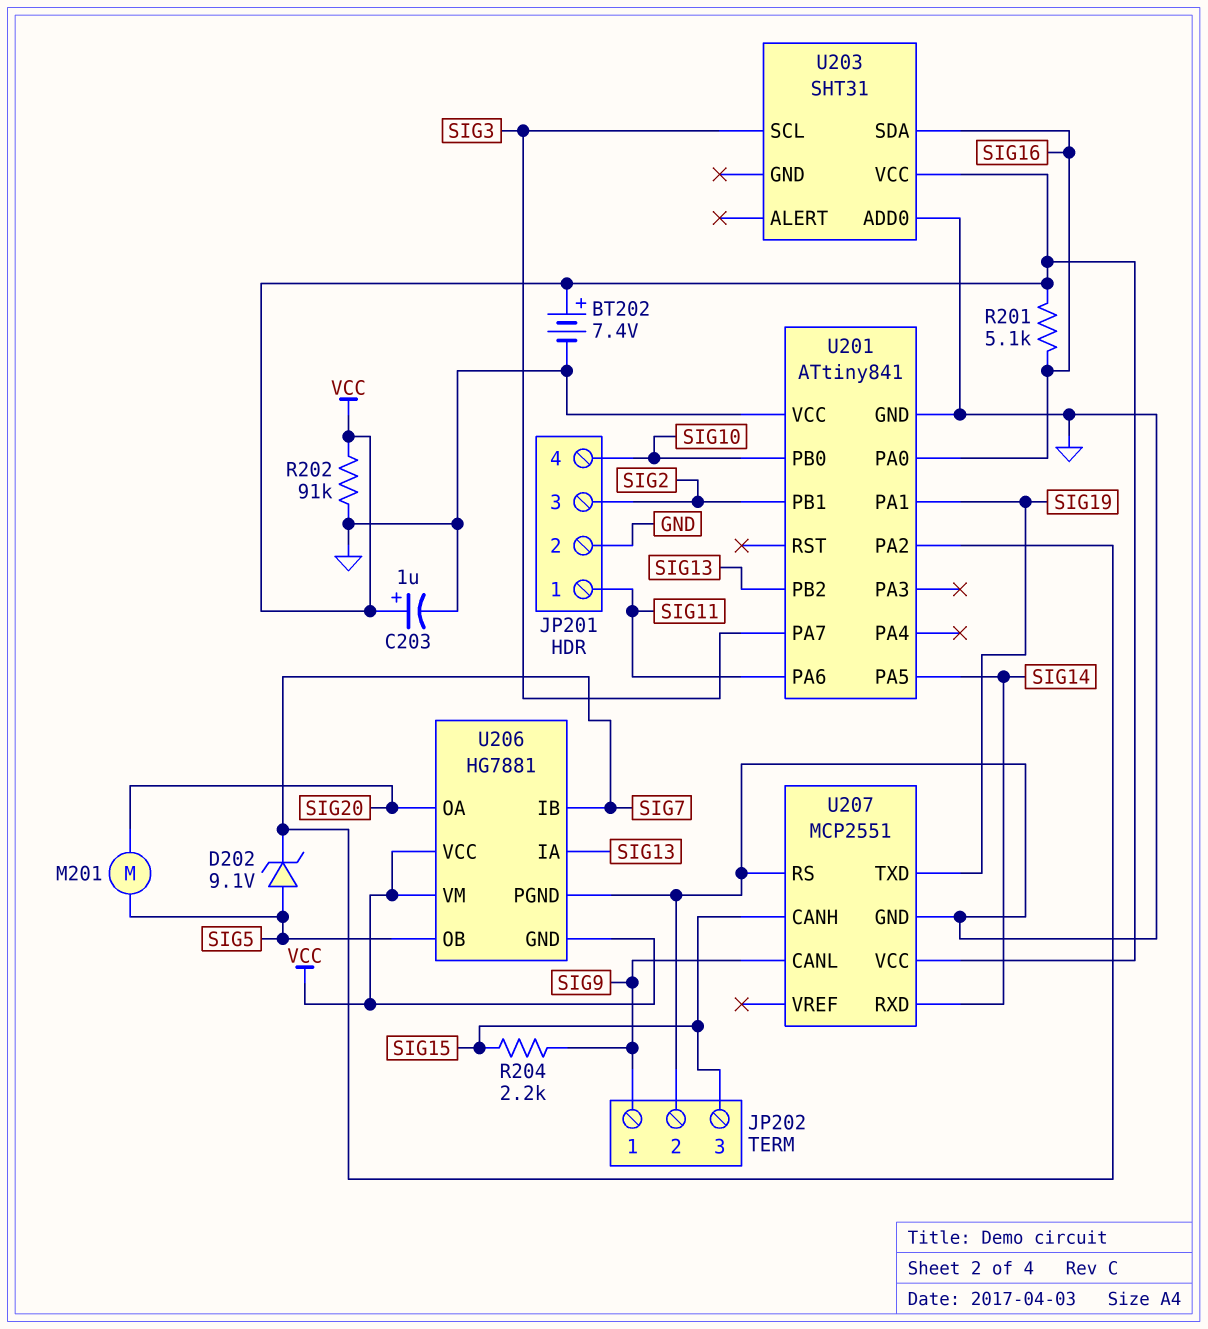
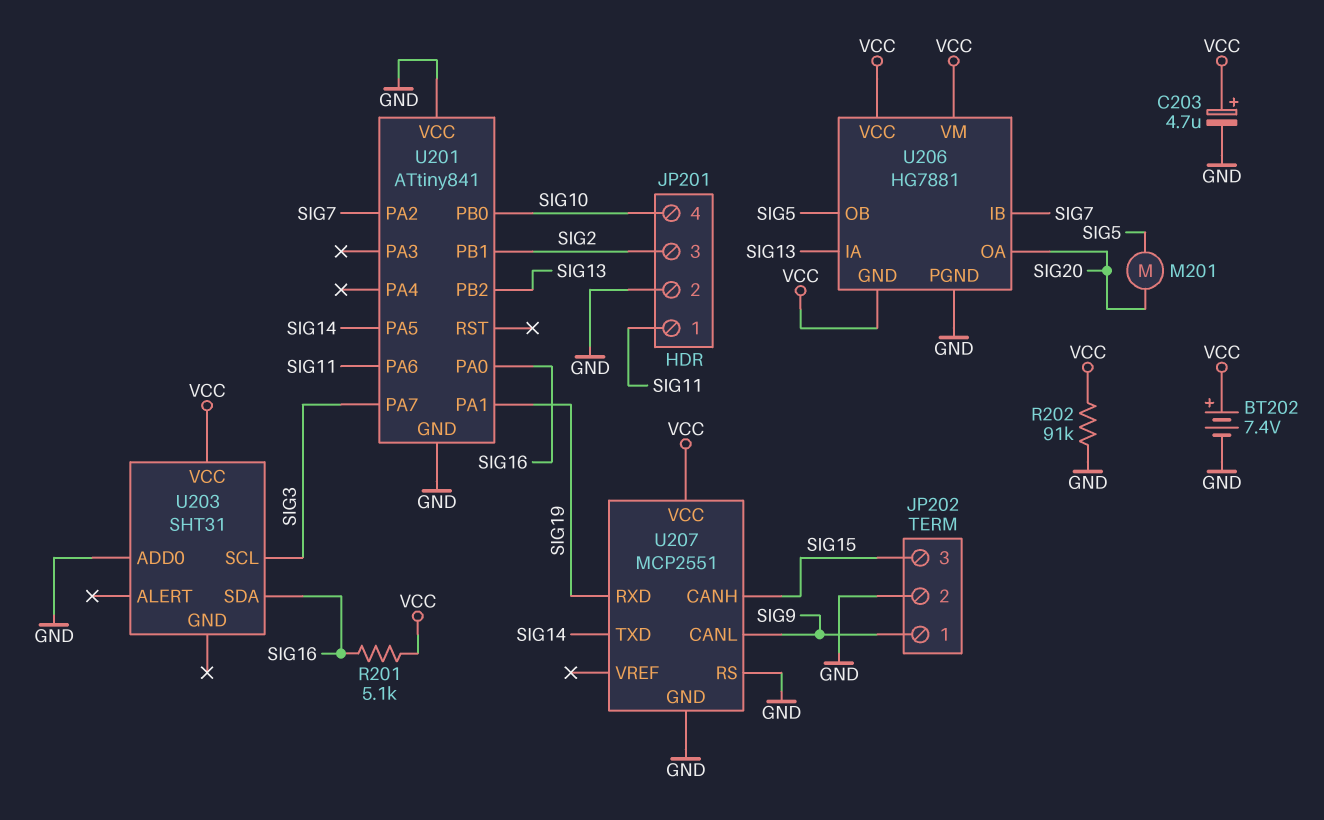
C203: 1uF (plus VCC, minus GND) -> 4.7uF (plus VCC, minus GND)
D202: zener 9.1V (A SIG5, K SIG7) -> none
R204: 2.2k (SIG9, SIG15) -> none
U207 pin RXD: SIG14 -> SIG19
U207 pin TXD: SIG19 -> SIG14

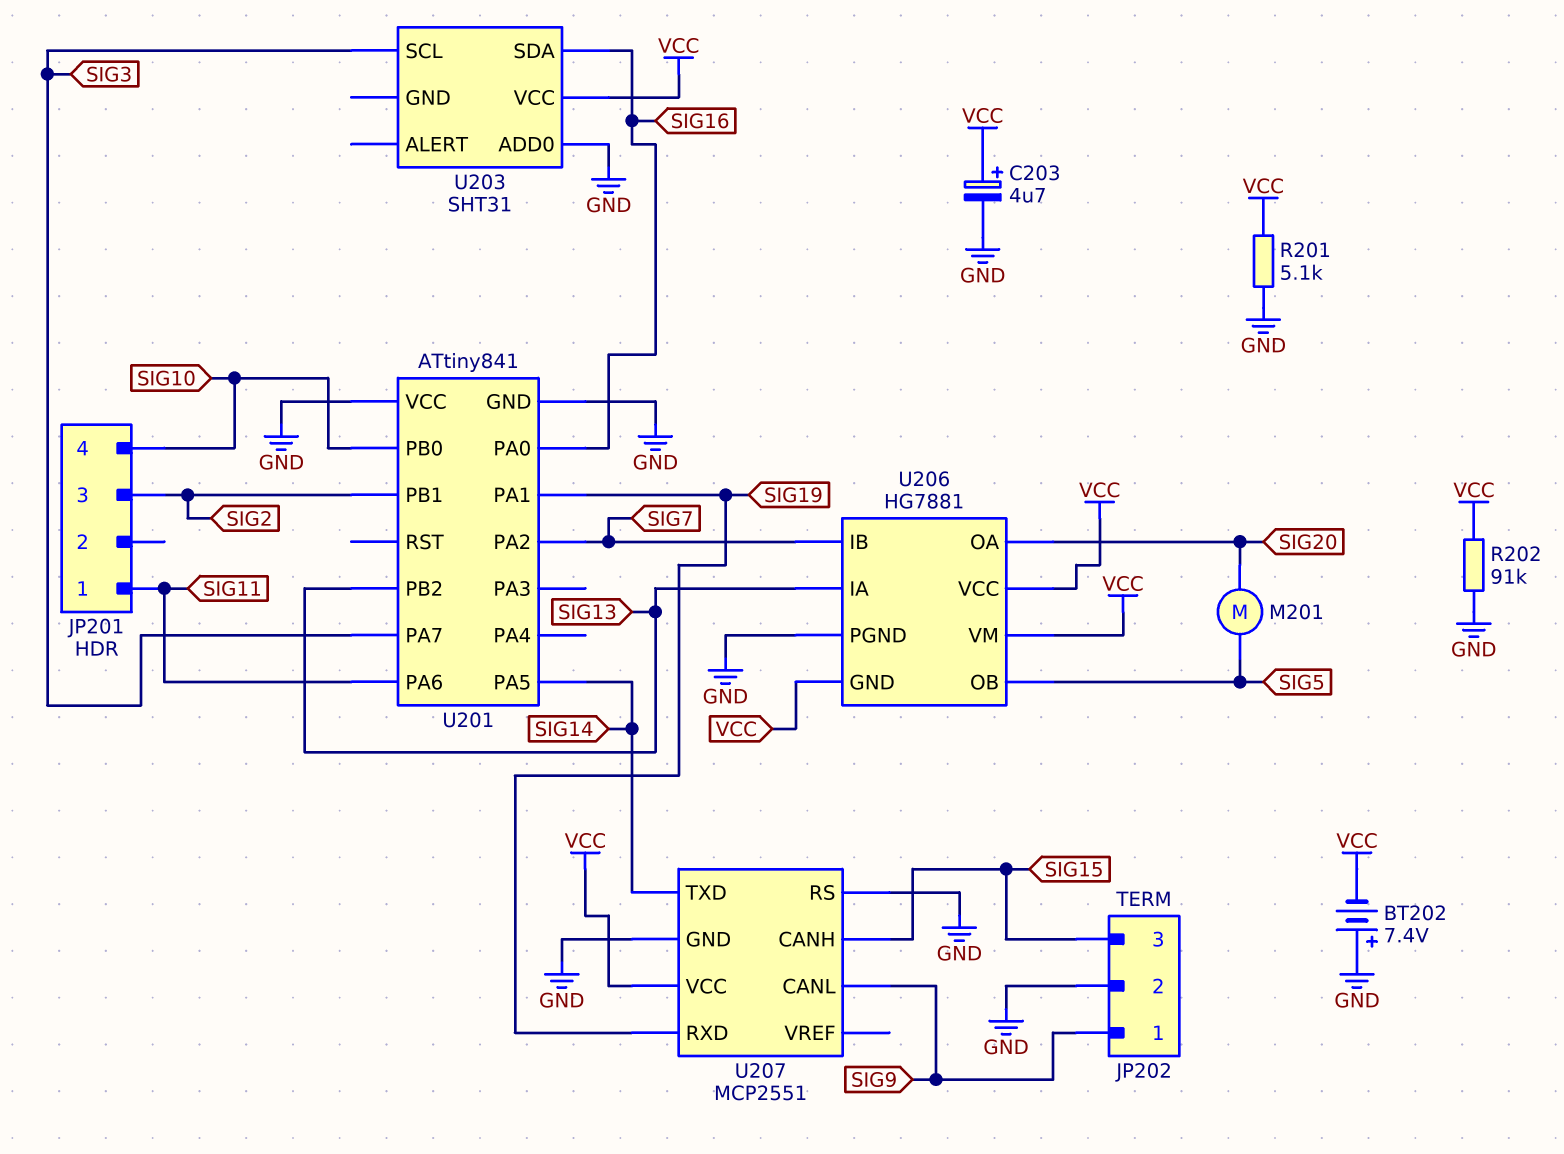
BT202: 7.4V (plus VCC, minus GND) -> 7.4V (plus GND, minus VCC)
JP201 pin 2: GND -> none
R201: 5.1k (SIG16, VCC) -> 5.1k (GND, VCC)

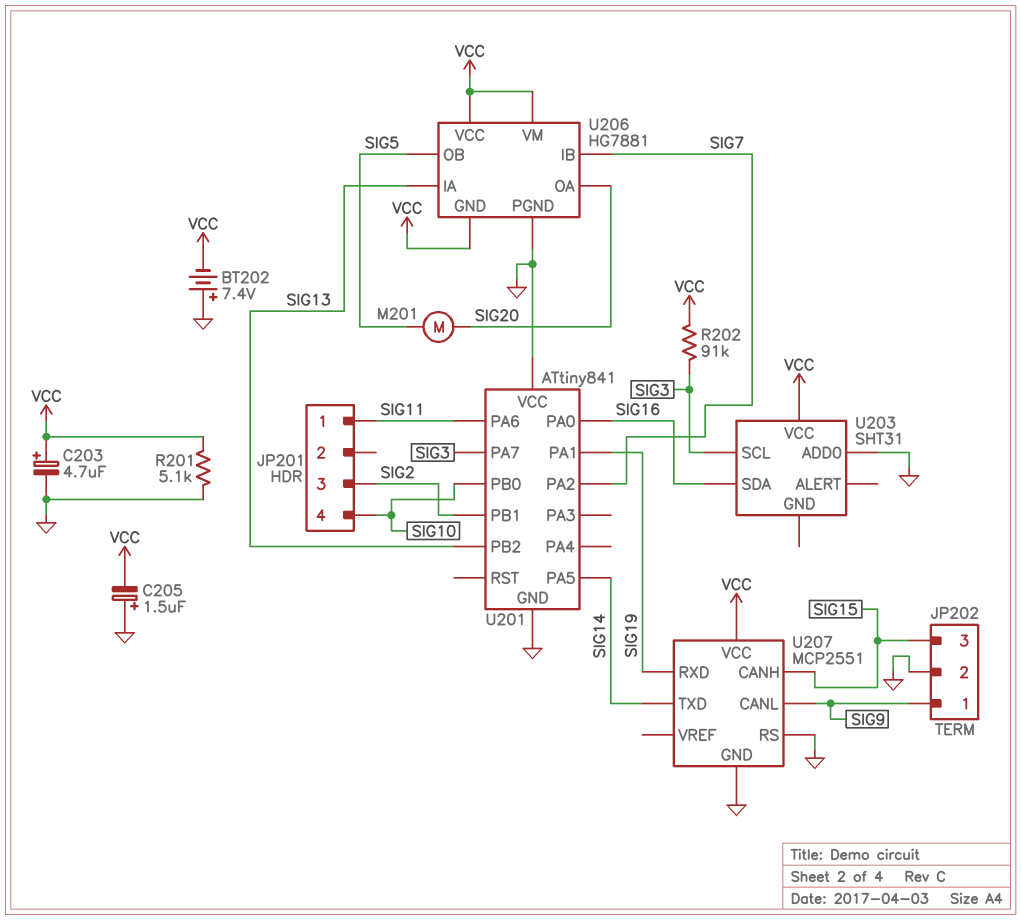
C205: none -> 1.5uF (plus GND, minus VCC)
R202: 91k (GND, VCC) -> 91k (SIG3, VCC)

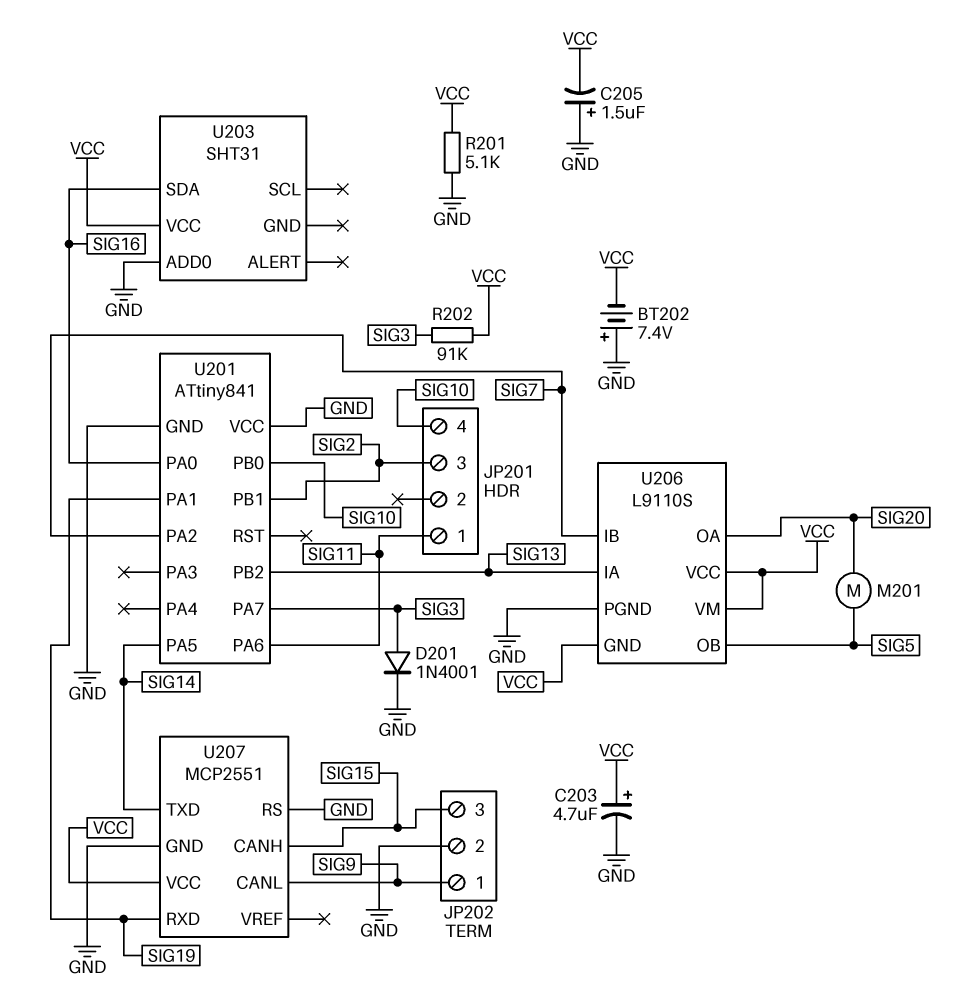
D201: none -> diode 1N4001 (A SIG3, K GND)
U203 pin SCL: SIG3 -> none
U206: HG7881 -> L9110S

